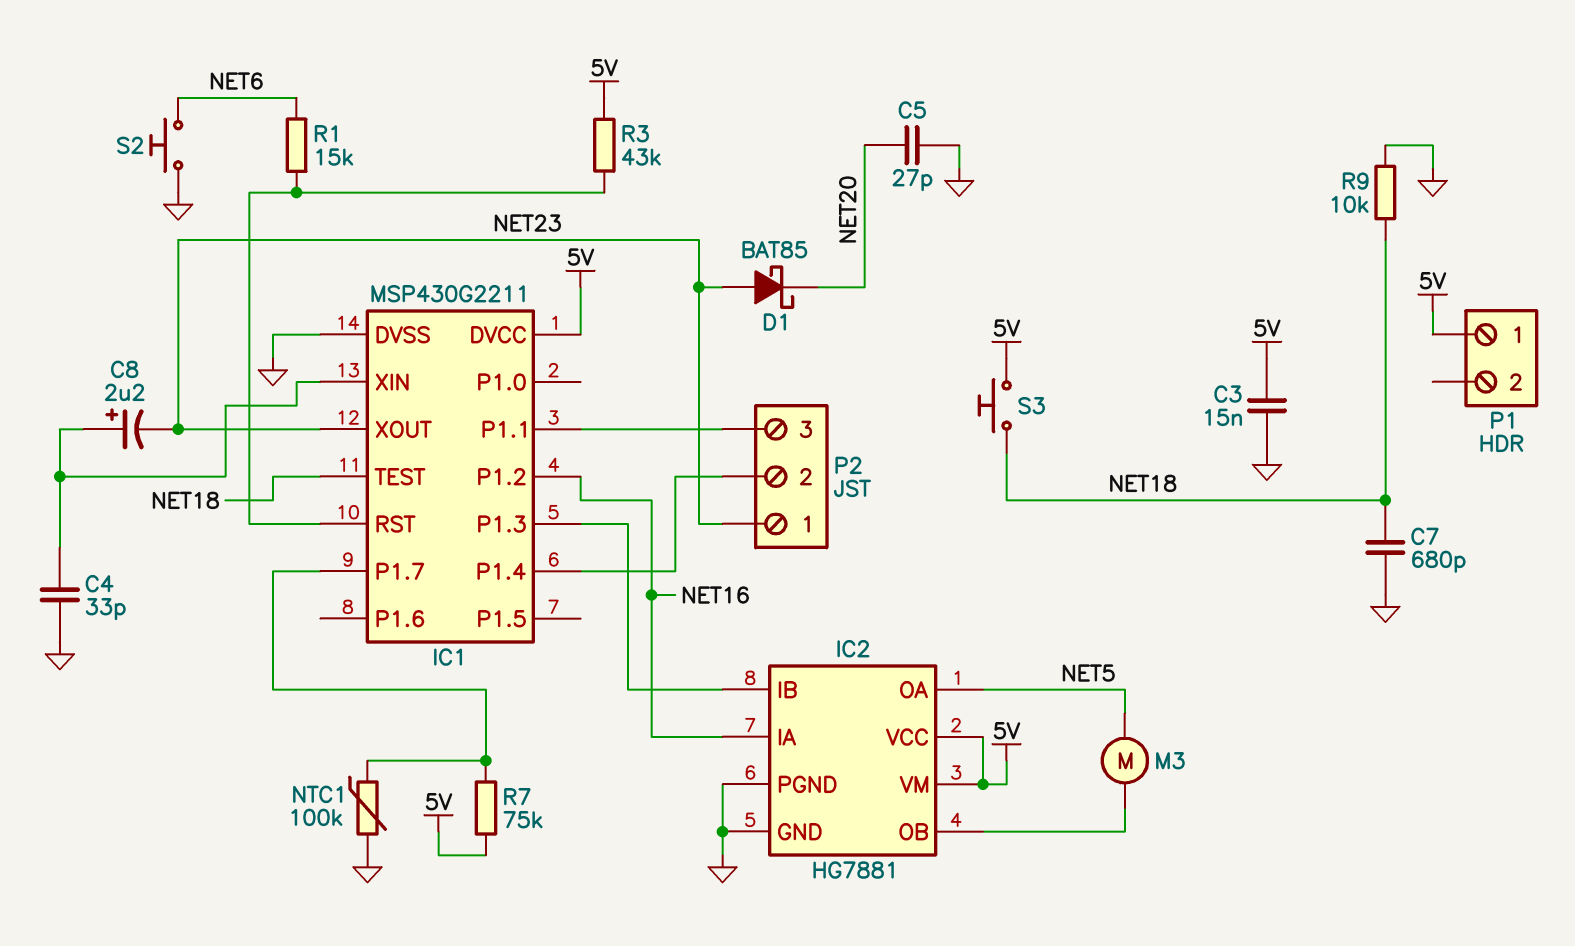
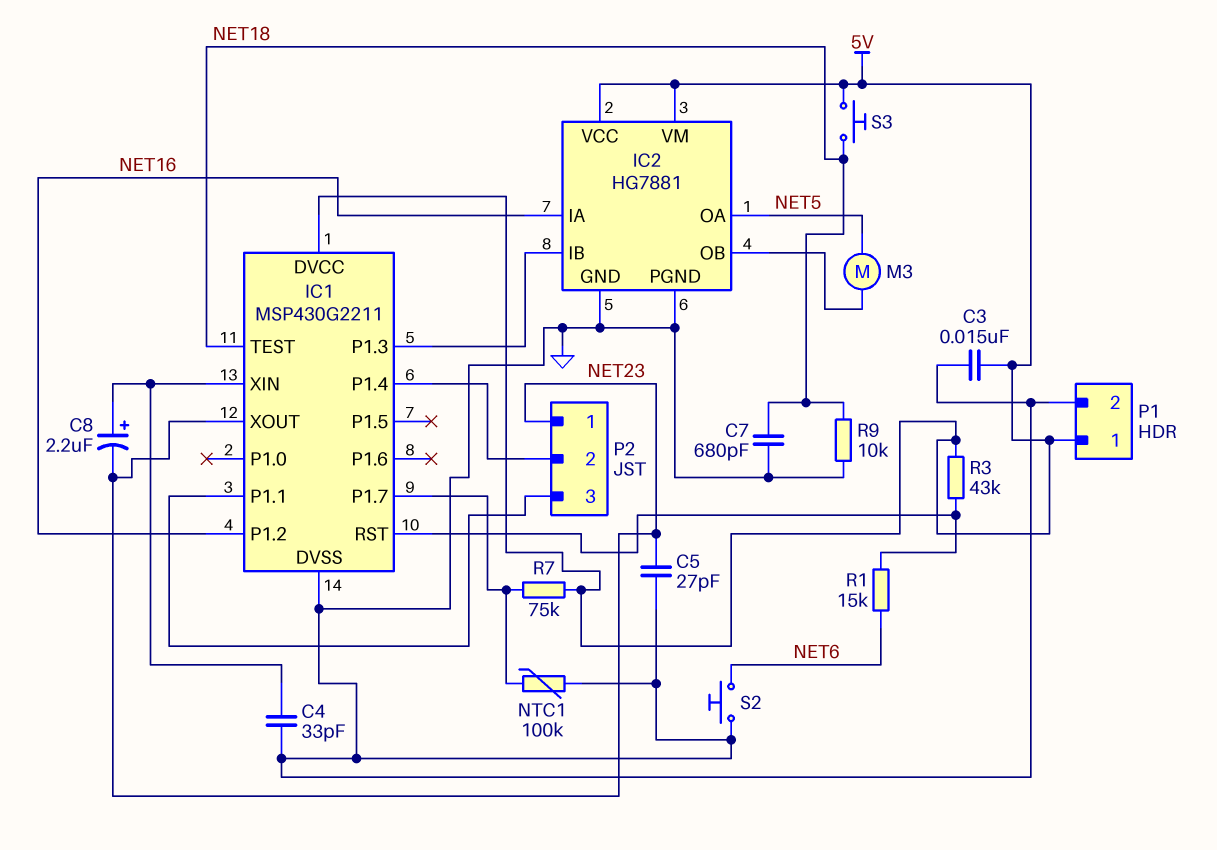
C5: 27pF (GND, NET20) -> 27pF (GND, NET23)
D1: schottky BAT85 (A NET23, K NET20) -> none
P1 pin 2: none -> GND

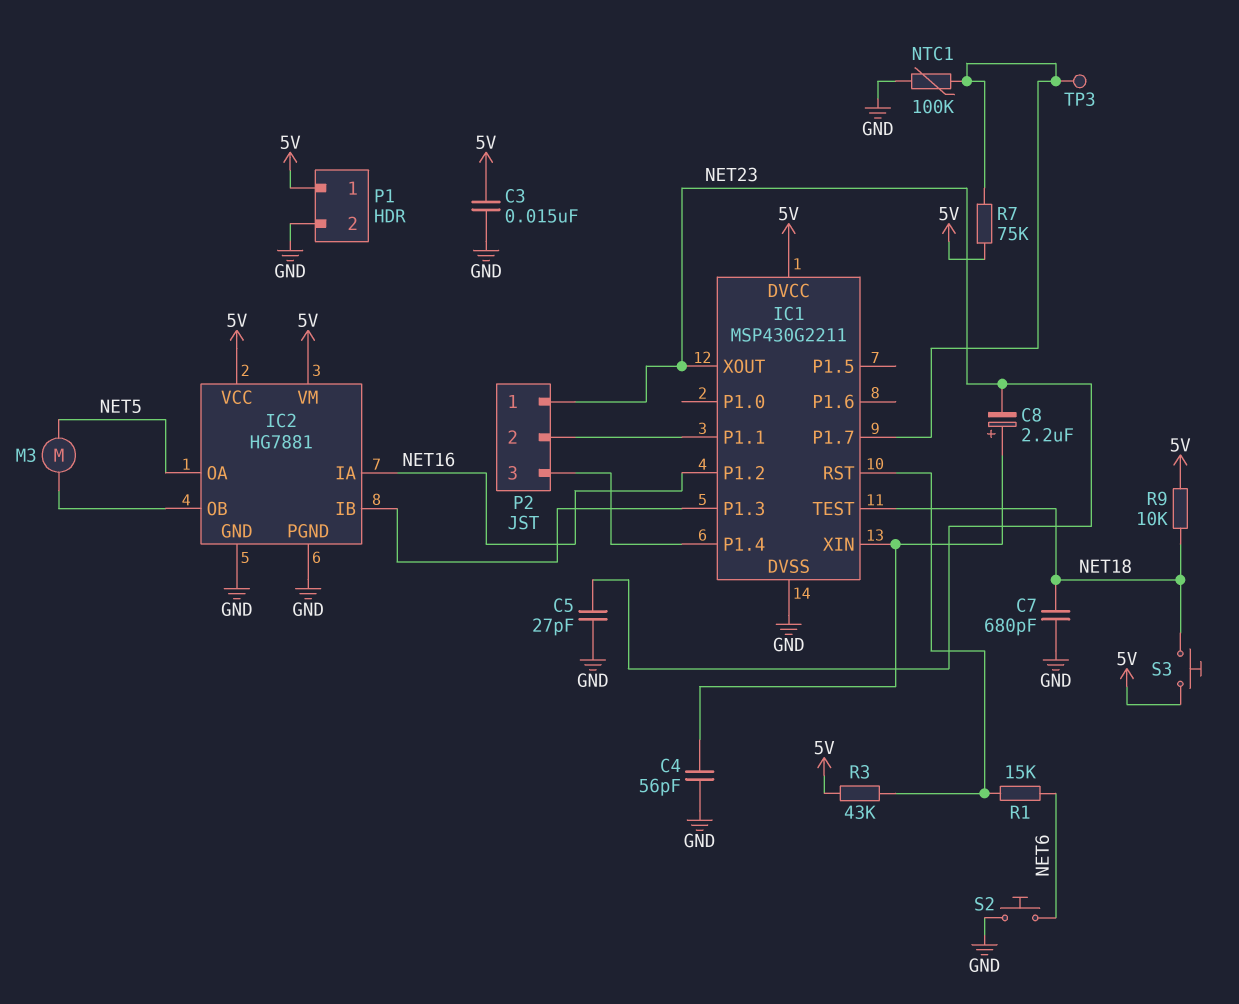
C4: 33pF (GND, IC1/XIN) -> 56pF (GND, IC1/XIN)
P2 pin 2: IC1/P1.4 -> IC1/P1.1
P2 pin 3: IC1/P1.1 -> IC1/P1.4
R9: 10k (GND, NET18) -> 10k (5V, NET18)
TP3: none -> test point (IC1/P1.7)

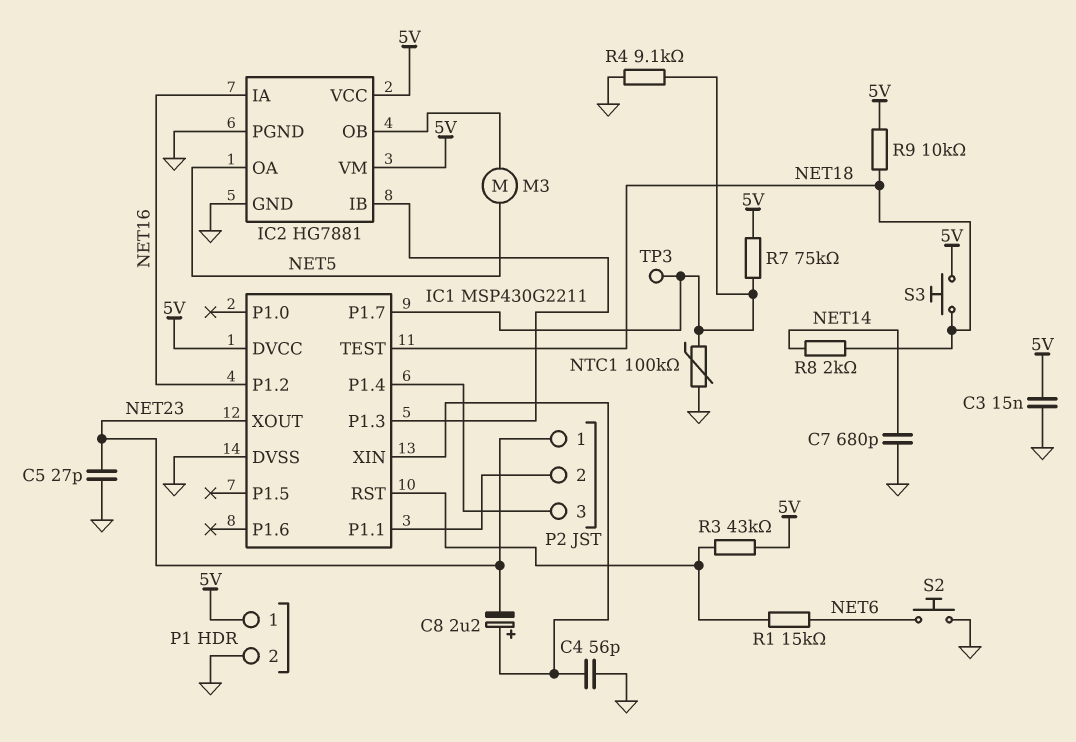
C7: 680pF (GND, NET18) -> 680pF (GND, NET14)
R4: none -> 9.1k (GND, IC1/P1.7)
R8: none -> 2k (NET14, NET18)

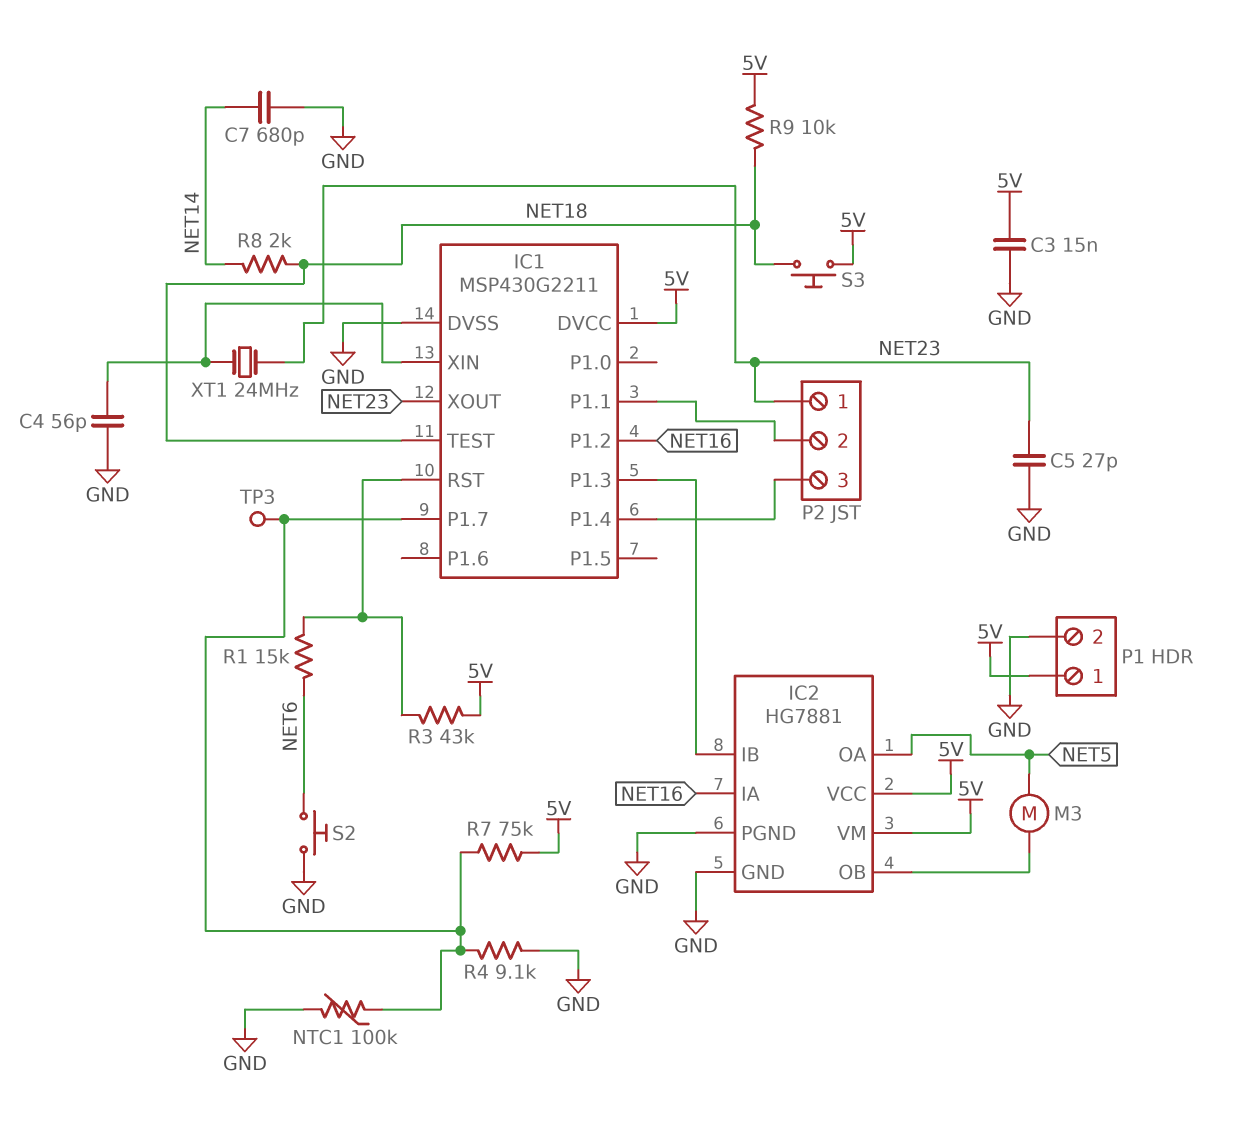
C8: 2.2uF (plus IC1/XIN, minus NET23) -> none
XT1: none -> 24MHz (IC1/XIN, NET23)

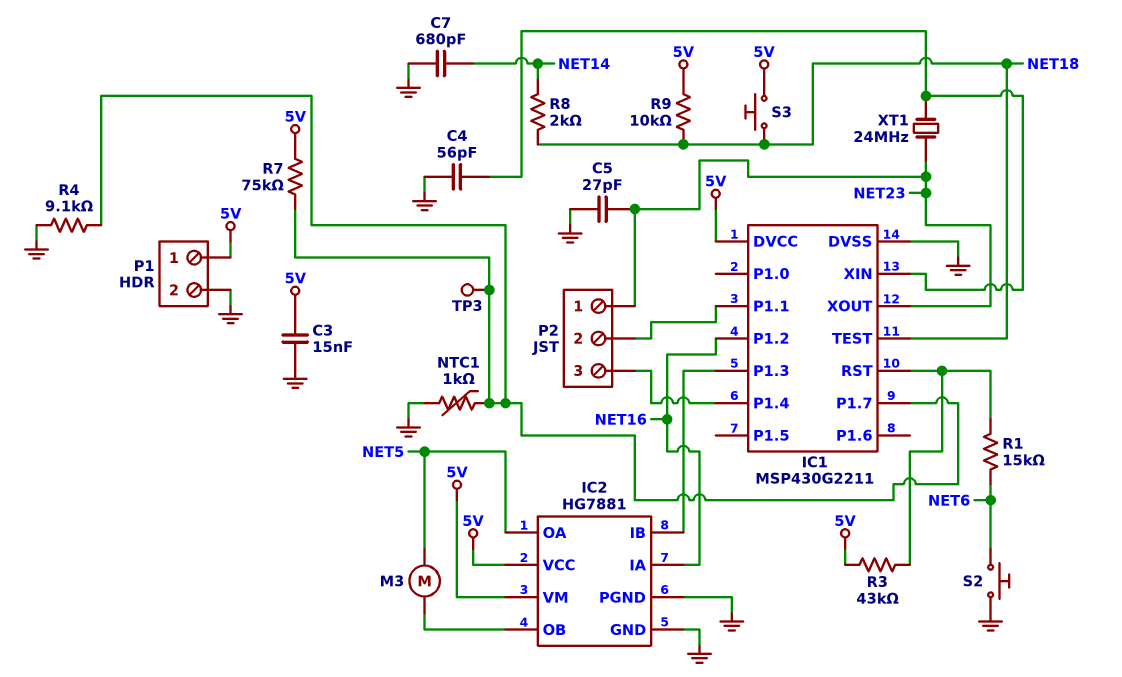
NTC1: 100k (GND, IC1/P1.7) -> 1k (GND, IC1/P1.7)

